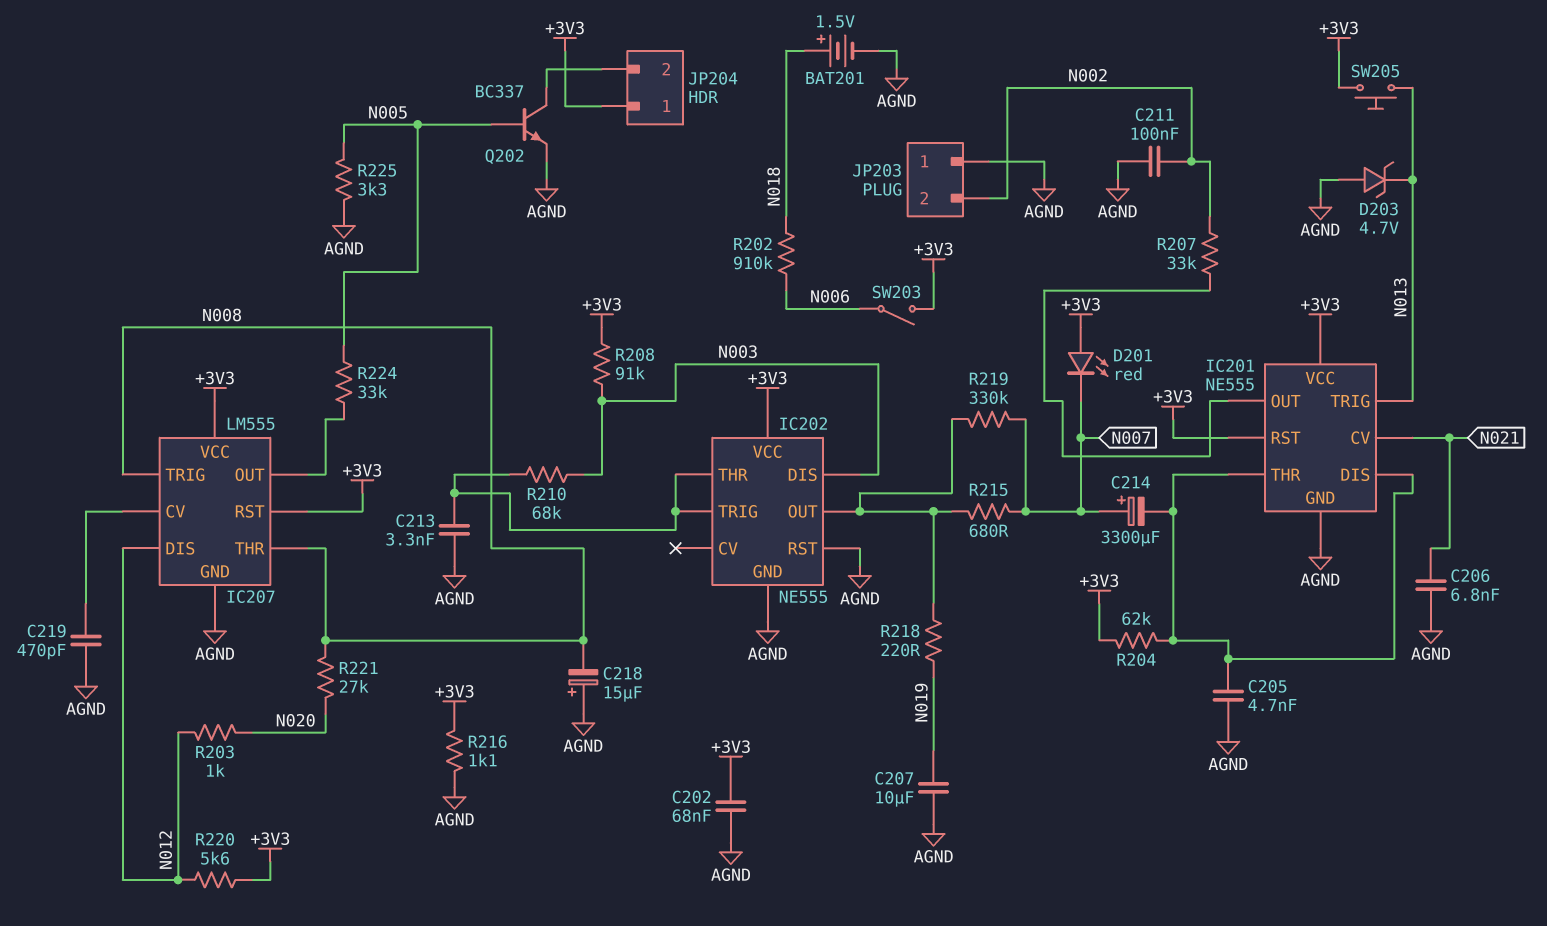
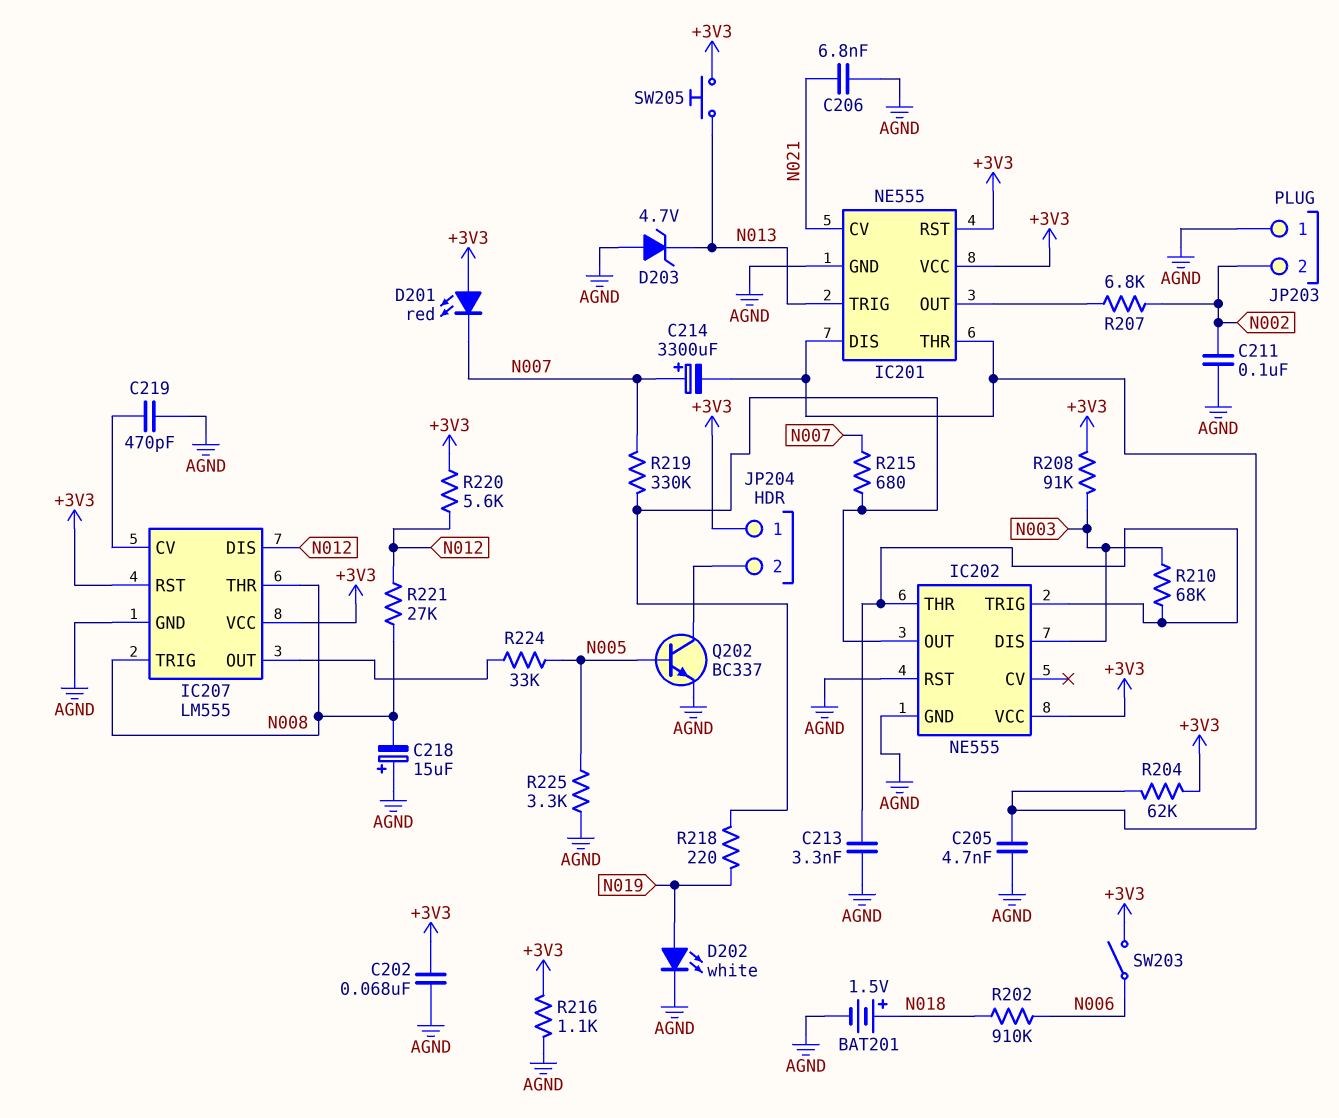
C207: 10uF (AGND, N019) -> none
D202: none -> LED white (A N019, K AGND)
R203: 1k (N012, N020) -> none
R207: 33k (IC201/OUT, N002) -> 6.8k (IC201/OUT, N002)
R221: 27k (N008, N020) -> 27k (N008, N012)

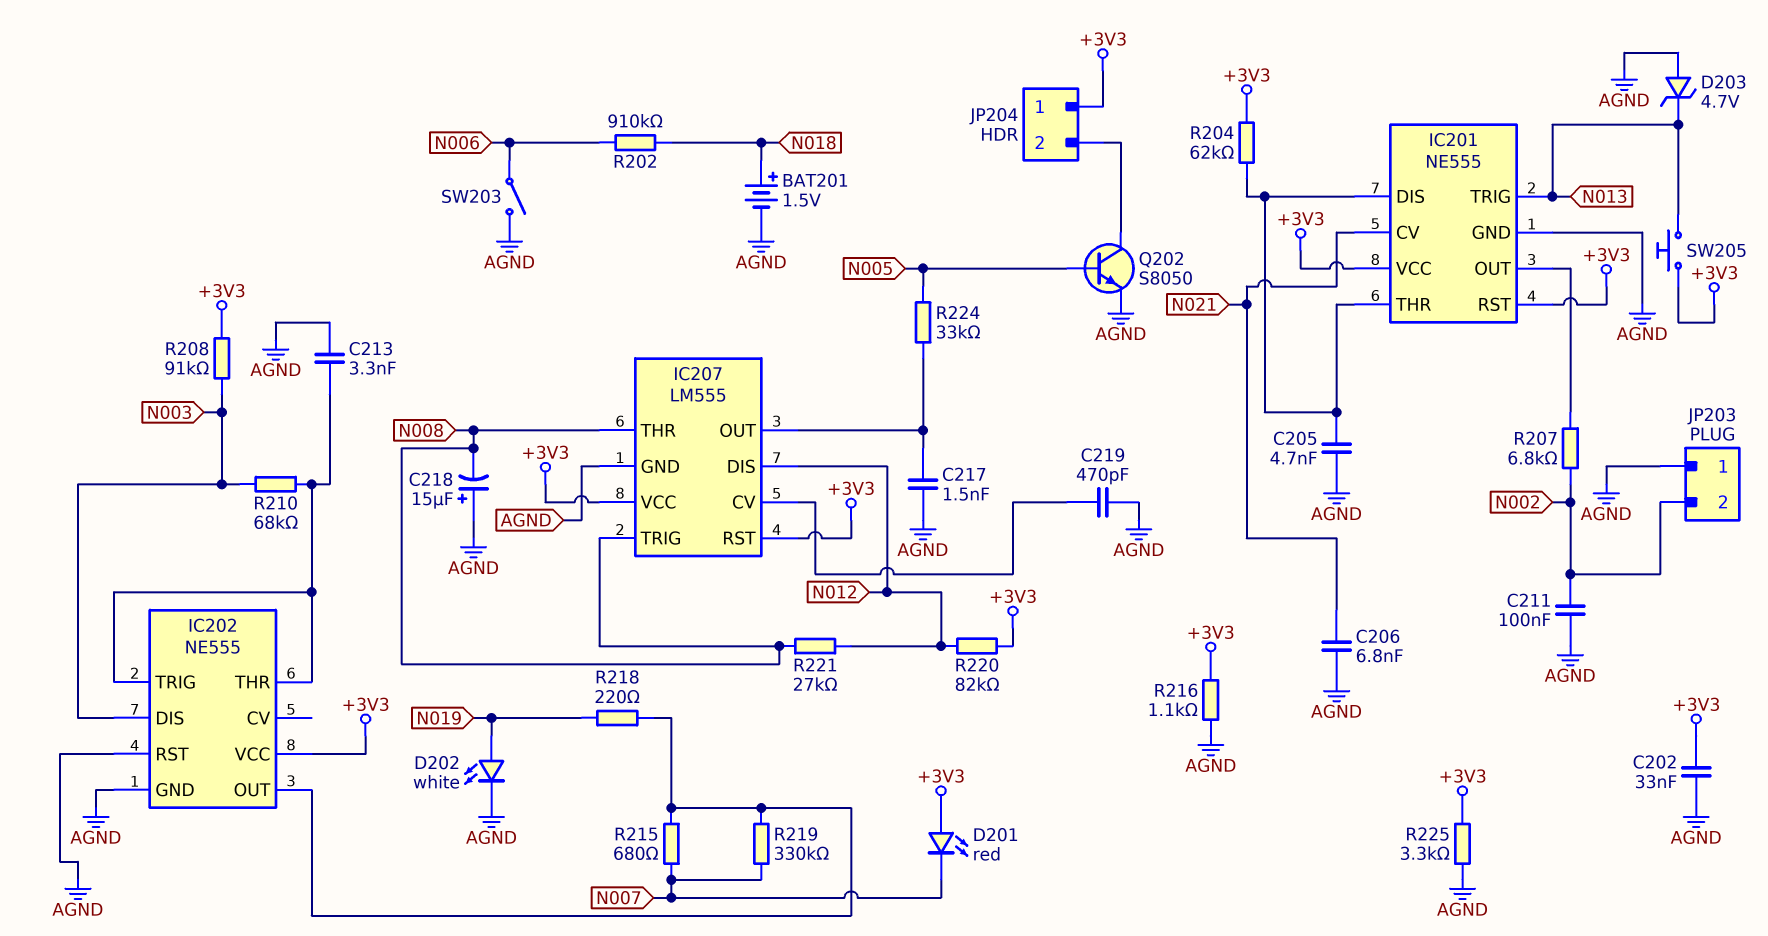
C202: 68nF (+3V3, AGND) -> 33nF (+3V3, AGND)
C214: 3300uF (plus N007, minus IC201/DIS) -> none
C217: none -> 1.5nF (AGND, IC207/OUT)
Q202: NPN BC337 (B N005, C JP204/2, E AGND) -> NPN S8050 (B N005, C JP204/2, E AGND)
R220: 5.6k (+3V3, N012) -> 82k (+3V3, N012)
R225: 3.3k (AGND, N005) -> 3.3k (+3V3, AGND)
SW203: switch (+3V3, N006) -> switch (AGND, N006)

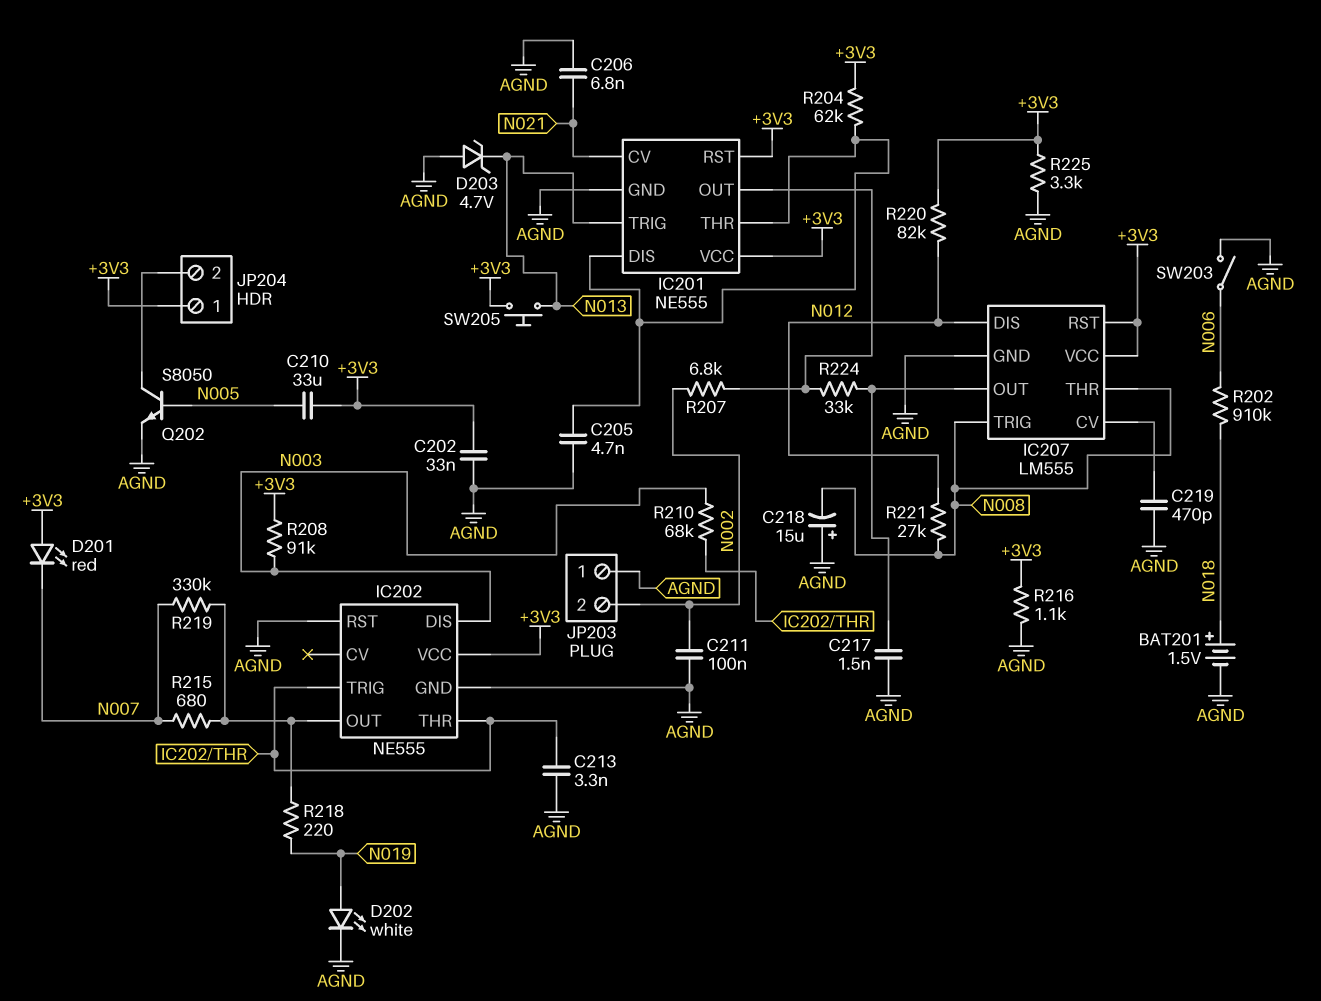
C210: none -> 33uF (+3V3, N005)
R224: 33k (IC207/OUT, N005) -> 33k (IC201/OUT, IC207/OUT)

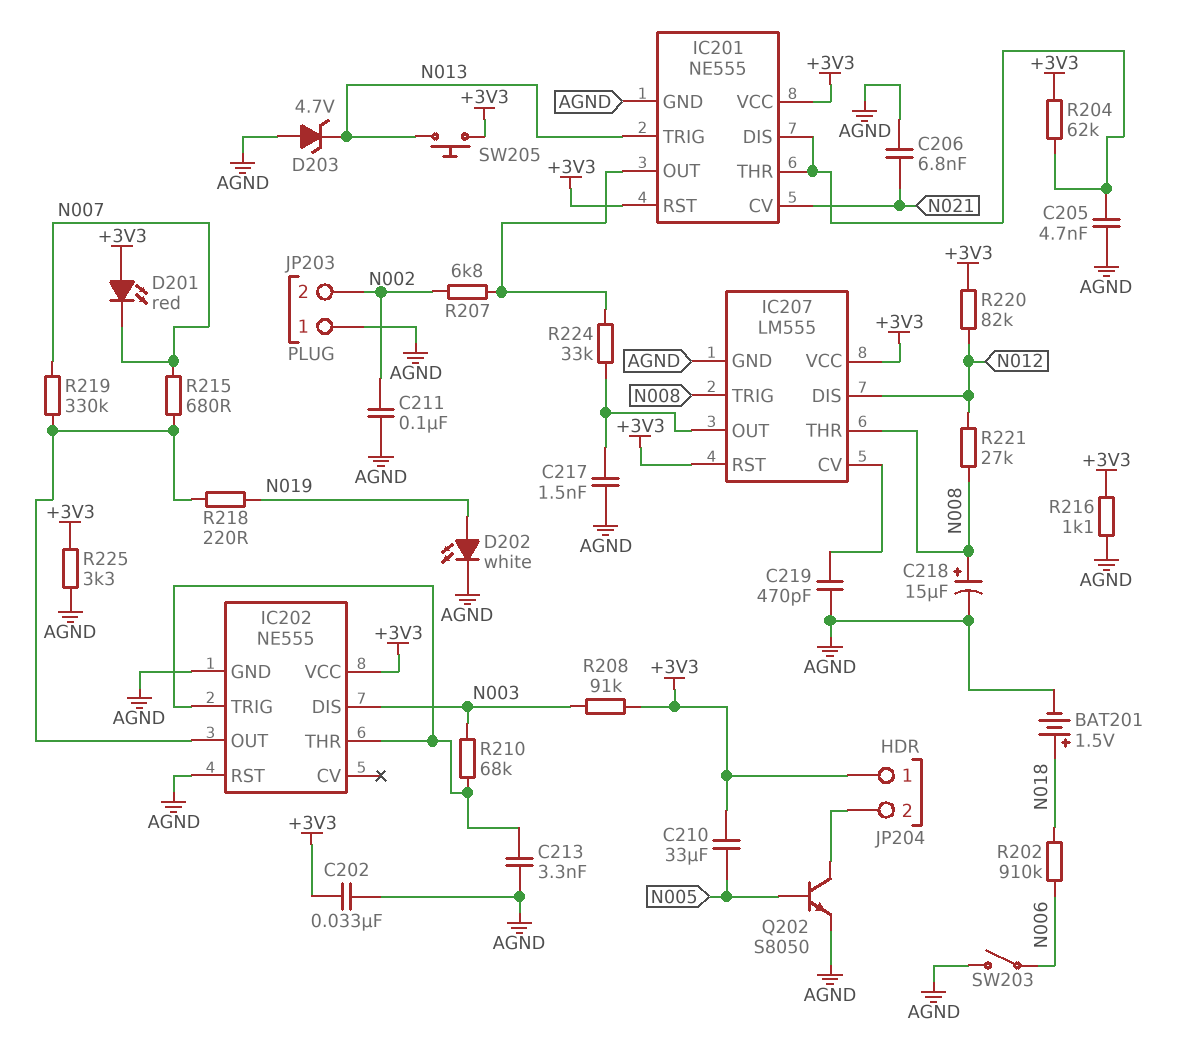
C218: 15uF (plus AGND, minus N008) -> 15uF (plus N008, minus AGND)

